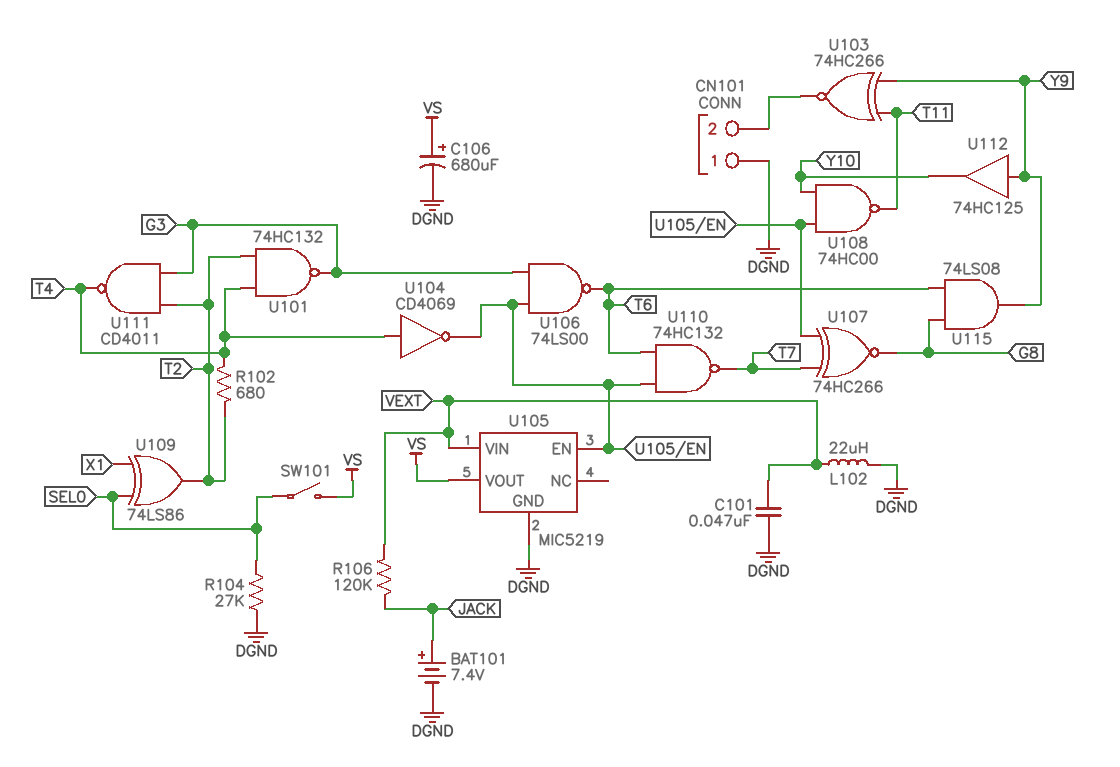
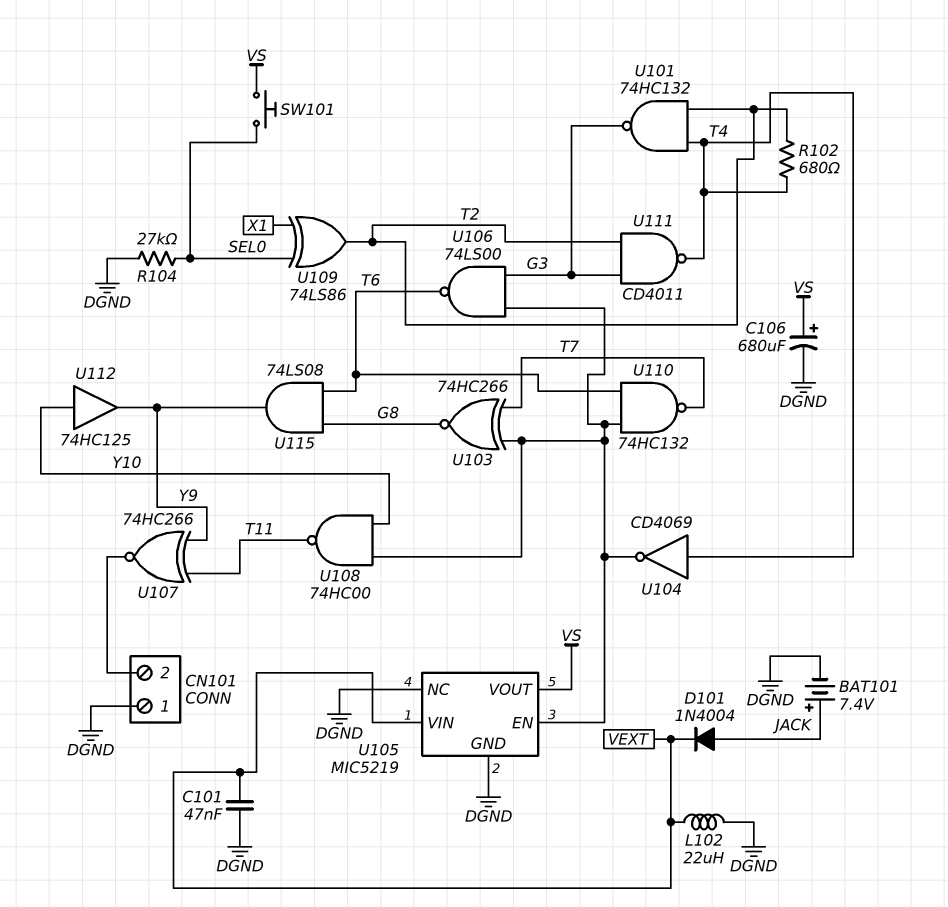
D101: none -> diode 1N4004 (A JACK, K VEXT)
R106: 120k (JACK, VEXT) -> none
SW101: switch (SEL0, VS) -> button (SEL0, VS)
U103: XNOR 74HC266 (in T11, in Y9, out CN101/2) -> XNOR 74HC266 (in T7, in U105/EN, out G8)
U105 pin NC: none -> DGND
U107: XNOR 74HC266 (in T7, in U105/EN, out G8) -> XNOR 74HC266 (in T11, in Y9, out CN101/2)
U112: buffer 74HC125 (in Y9, out Y10) -> buffer 74HC125 (in Y10, out Y9)

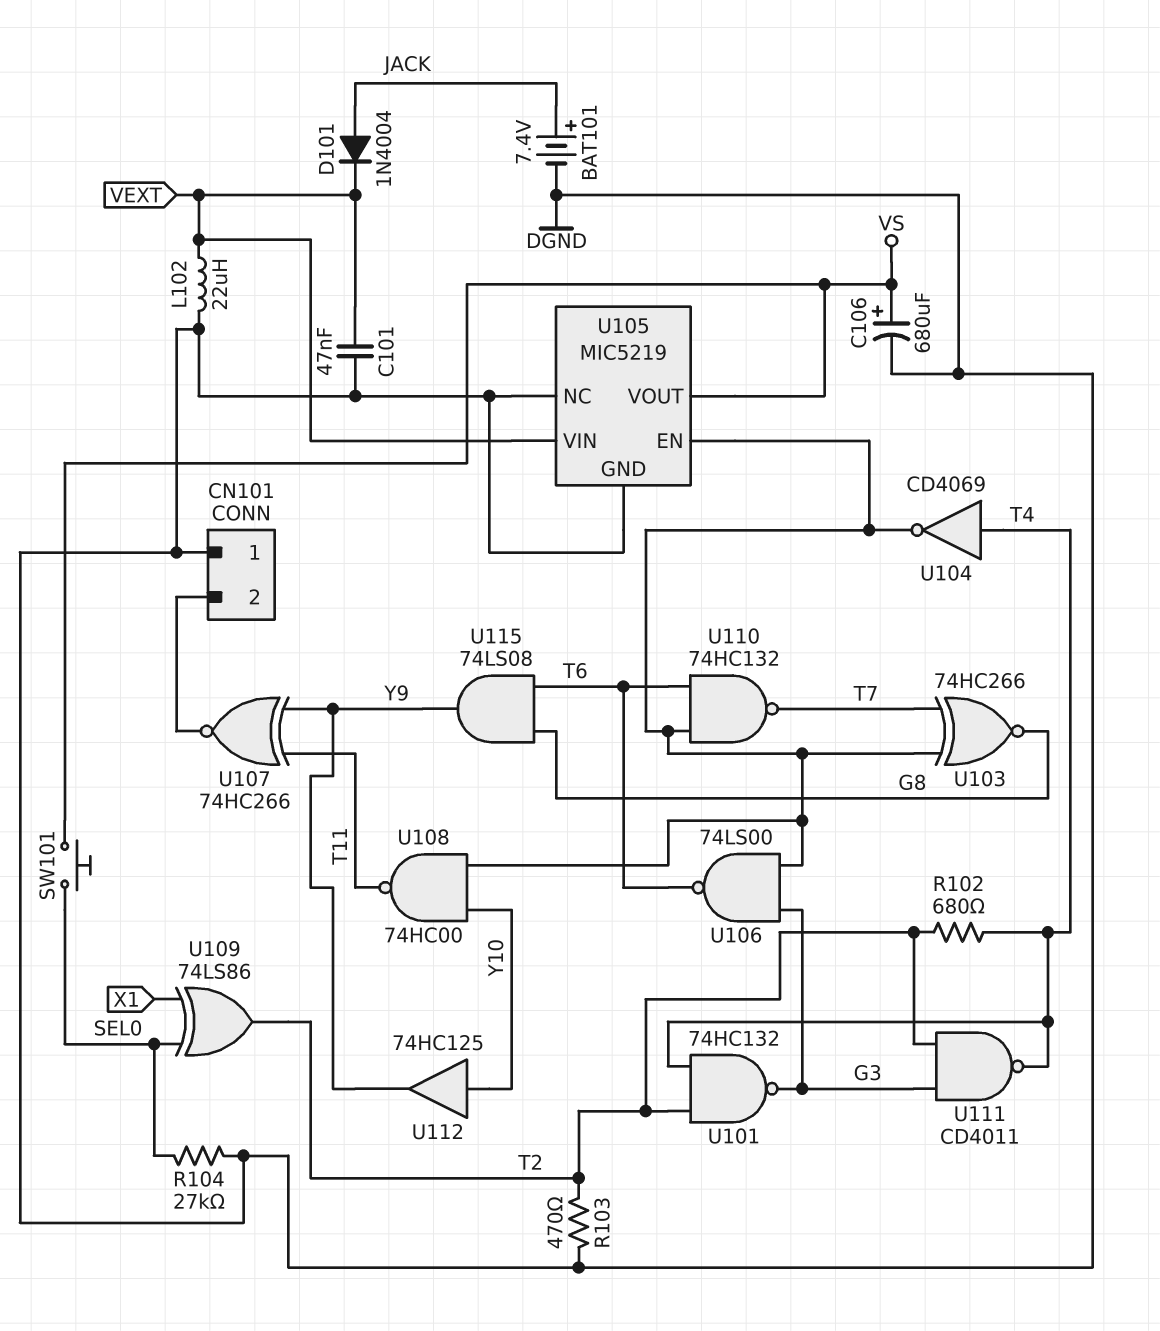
R103: none -> 470 (DGND, T2)

